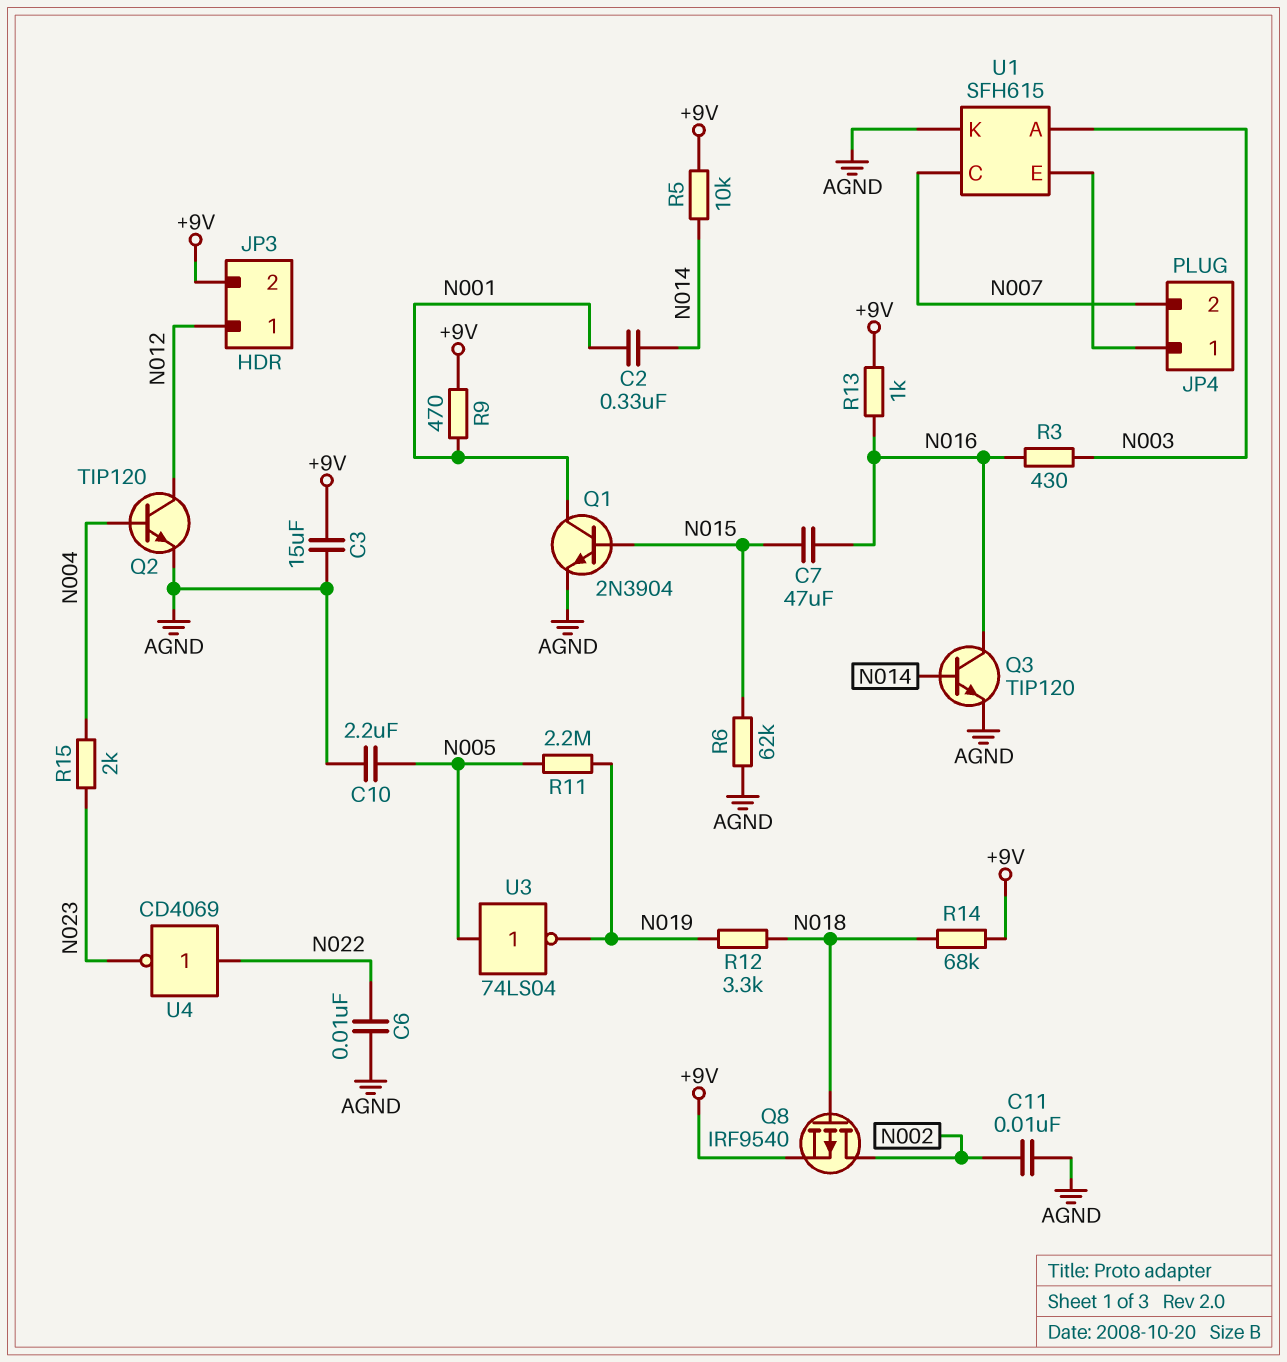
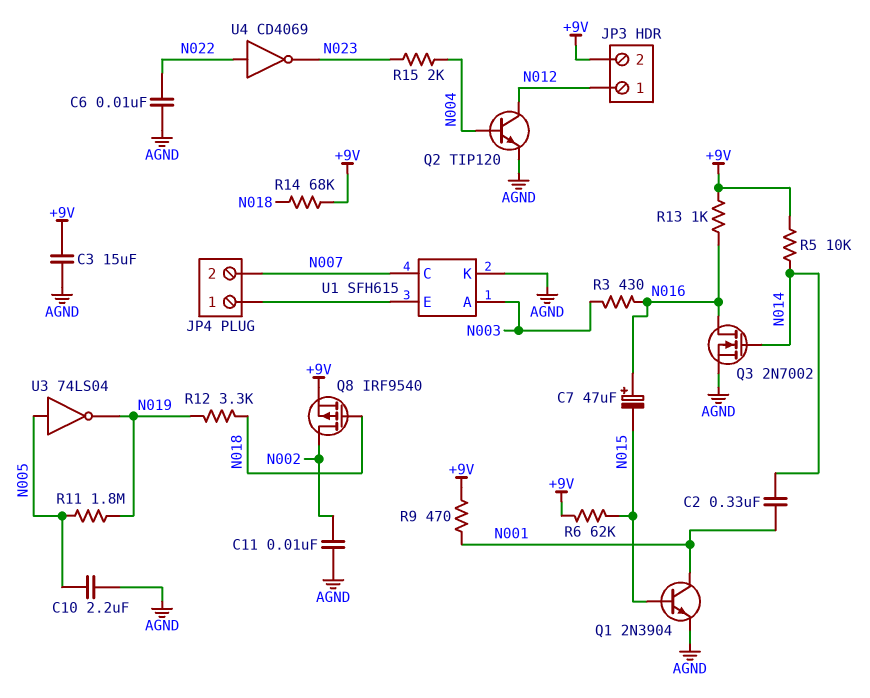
C7: 47uF (N015, N016) -> 47uF (plus N016, minus N015)
Q3: NPN TIP120 (B N014, C N016, E AGND) -> NMOS 2N7002 (G N014, D N016, S AGND)
R6: 62k (AGND, N015) -> 62k (+9V, N015)
R11: 2.2M (N005, N019) -> 1.8M (N005, N019)

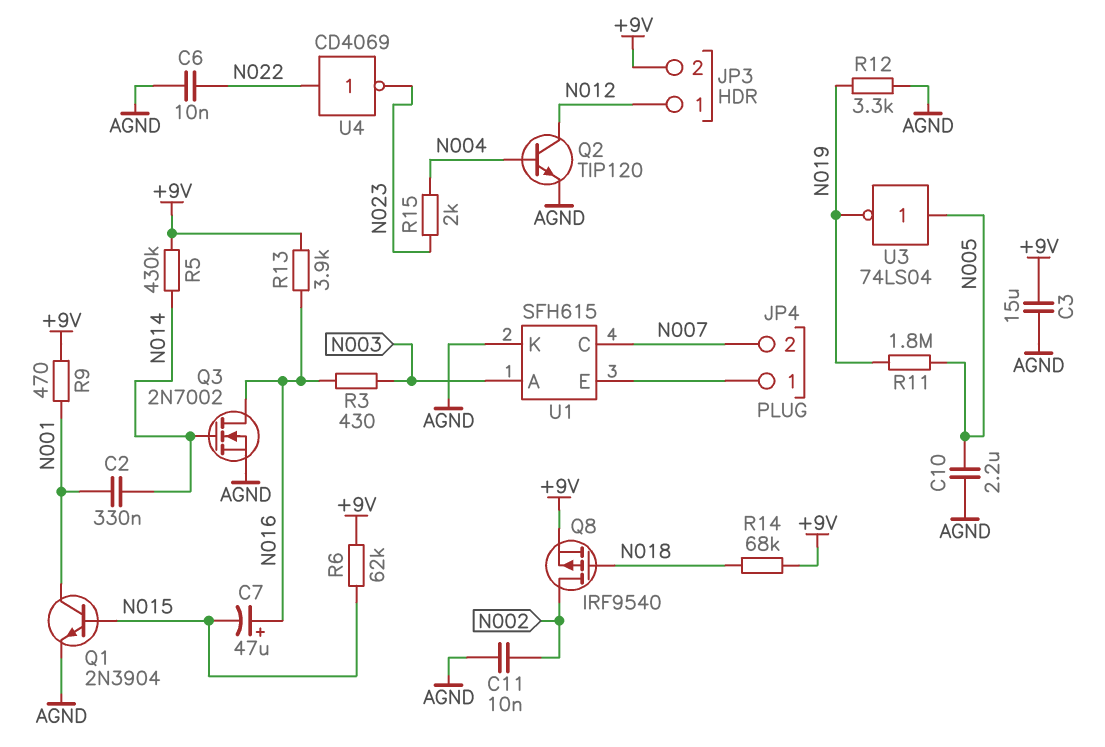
R5: 10k (+9V, N014) -> 430k (+9V, N014)
R12: 3.3k (N018, N019) -> 3.3k (AGND, N019)
R13: 1k (+9V, N016) -> 3.9k (+9V, N016)

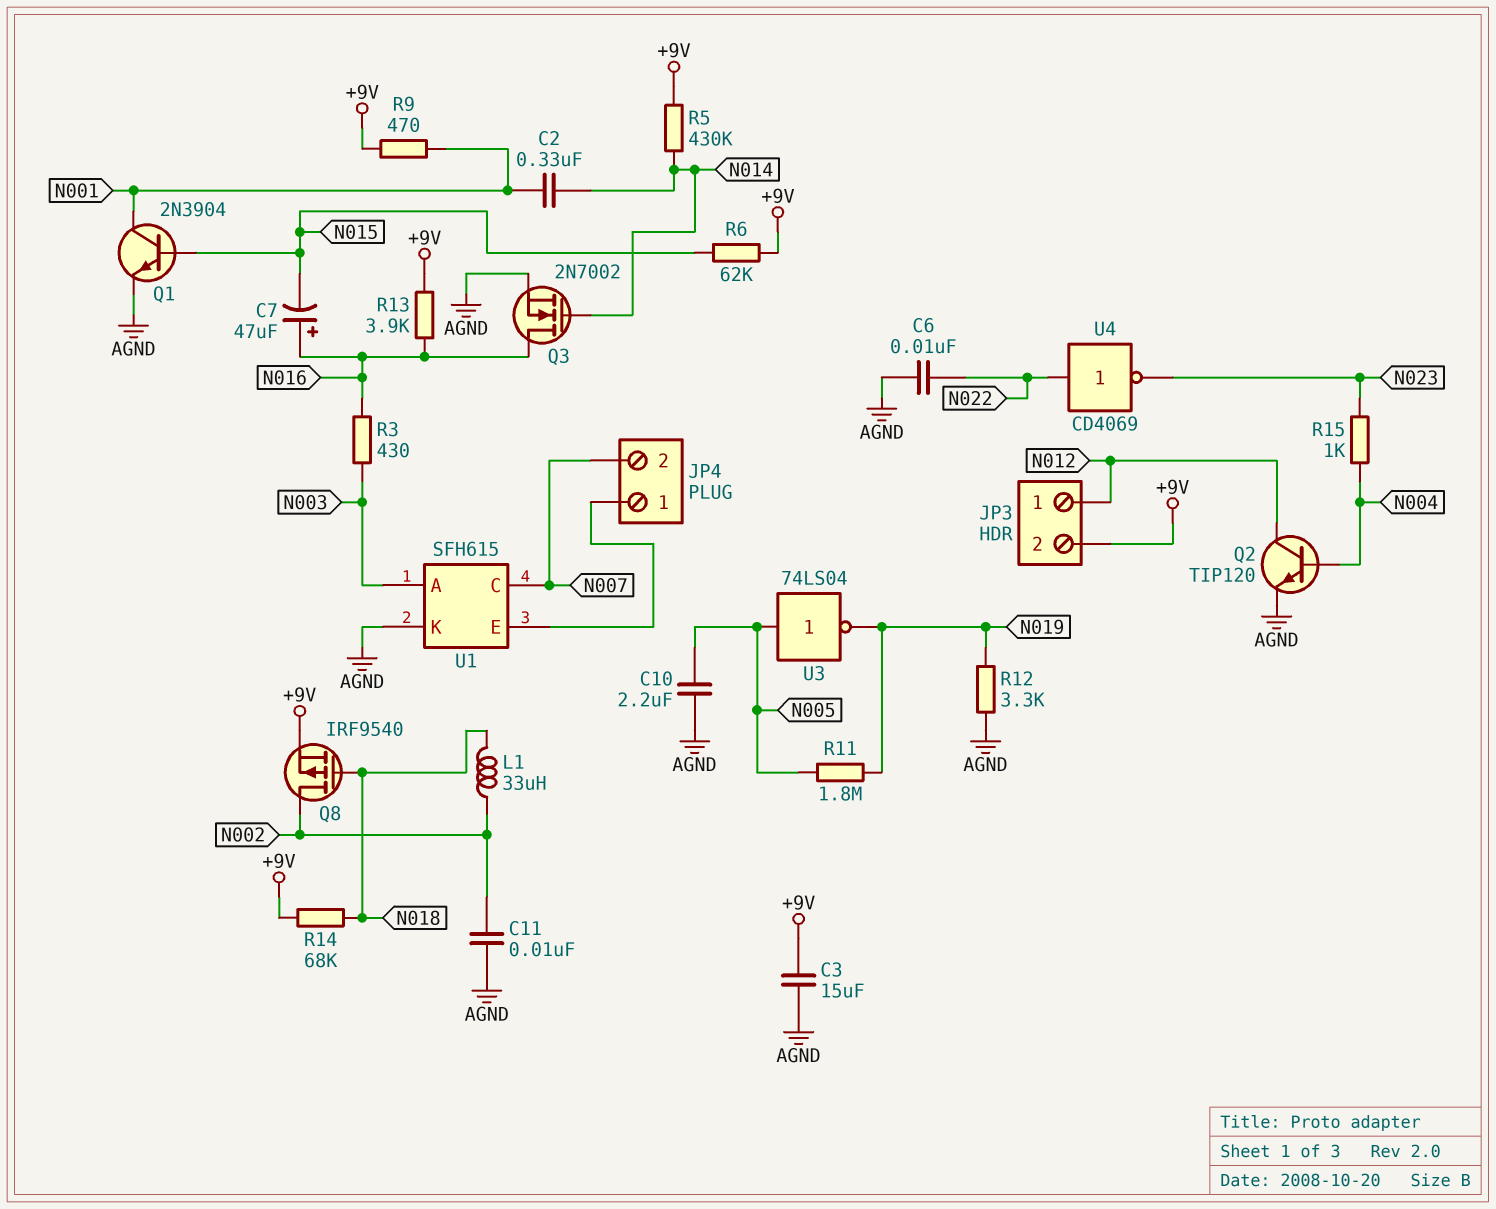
L1: none -> 33uH (N002, N018)
R15: 2k (N004, N023) -> 1k (N004, N023)

